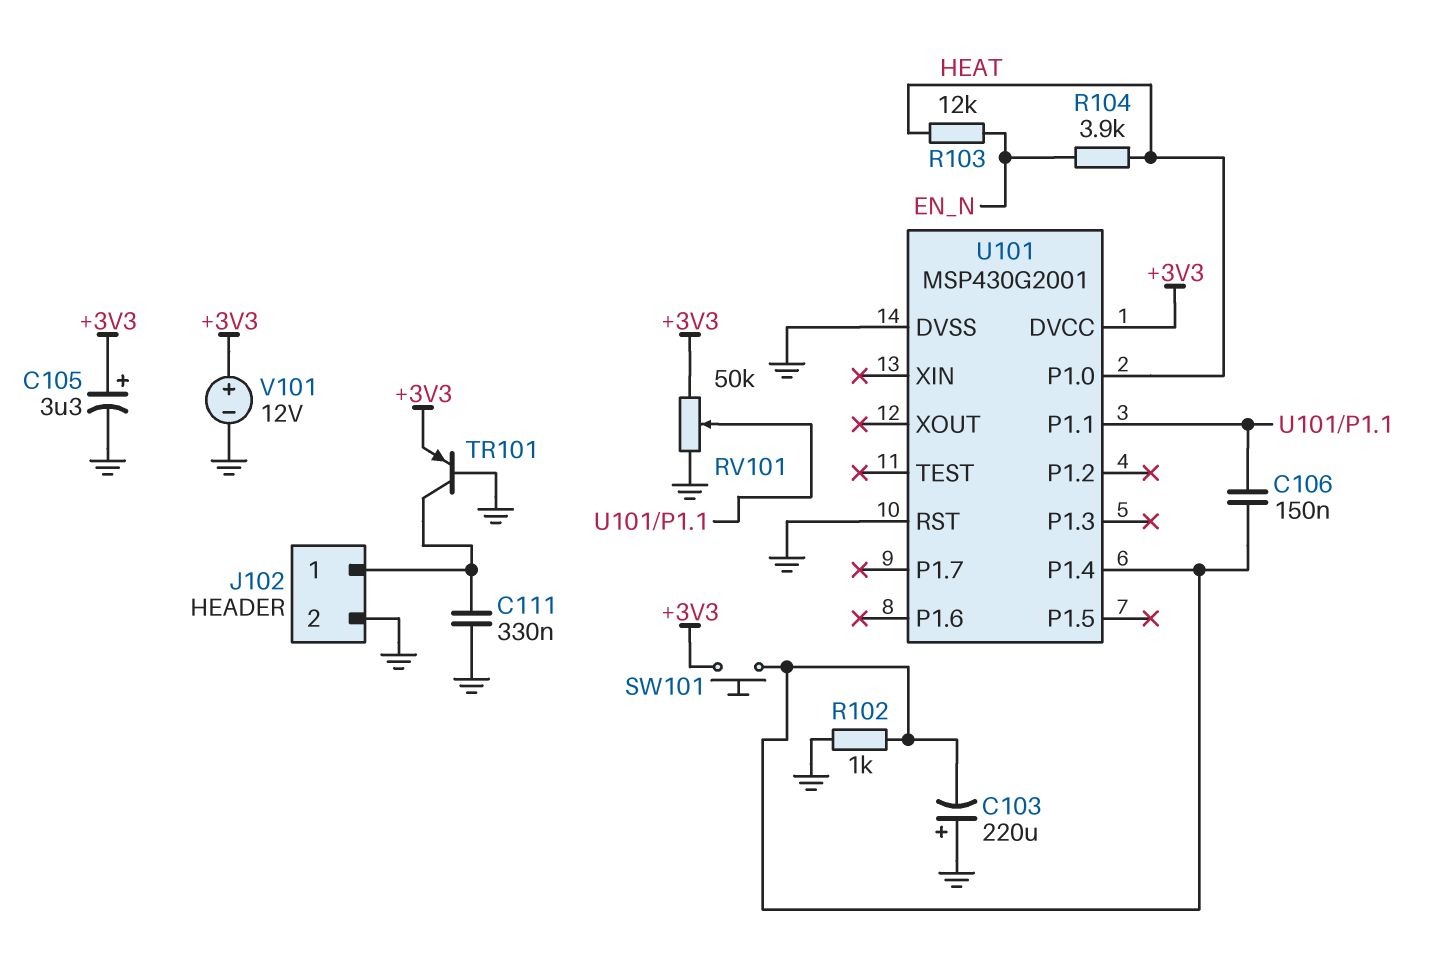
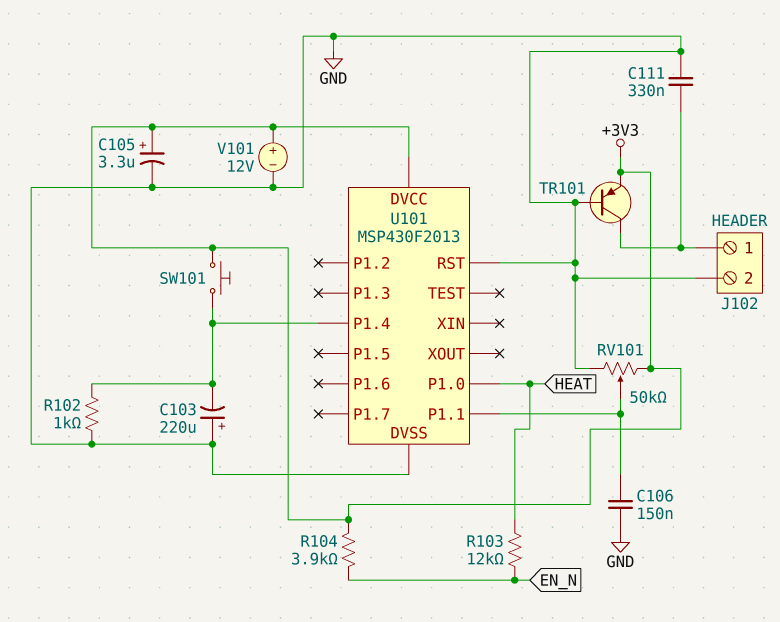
C106: 150nF (U101/P1.1, U101/P1.4) -> 150nF (GND, U101/P1.1)
R104: 3.9k (EN_N, HEAT) -> 3.9k (+3V3, EN_N)
U101: MSP430G2001 -> MSP430F2013

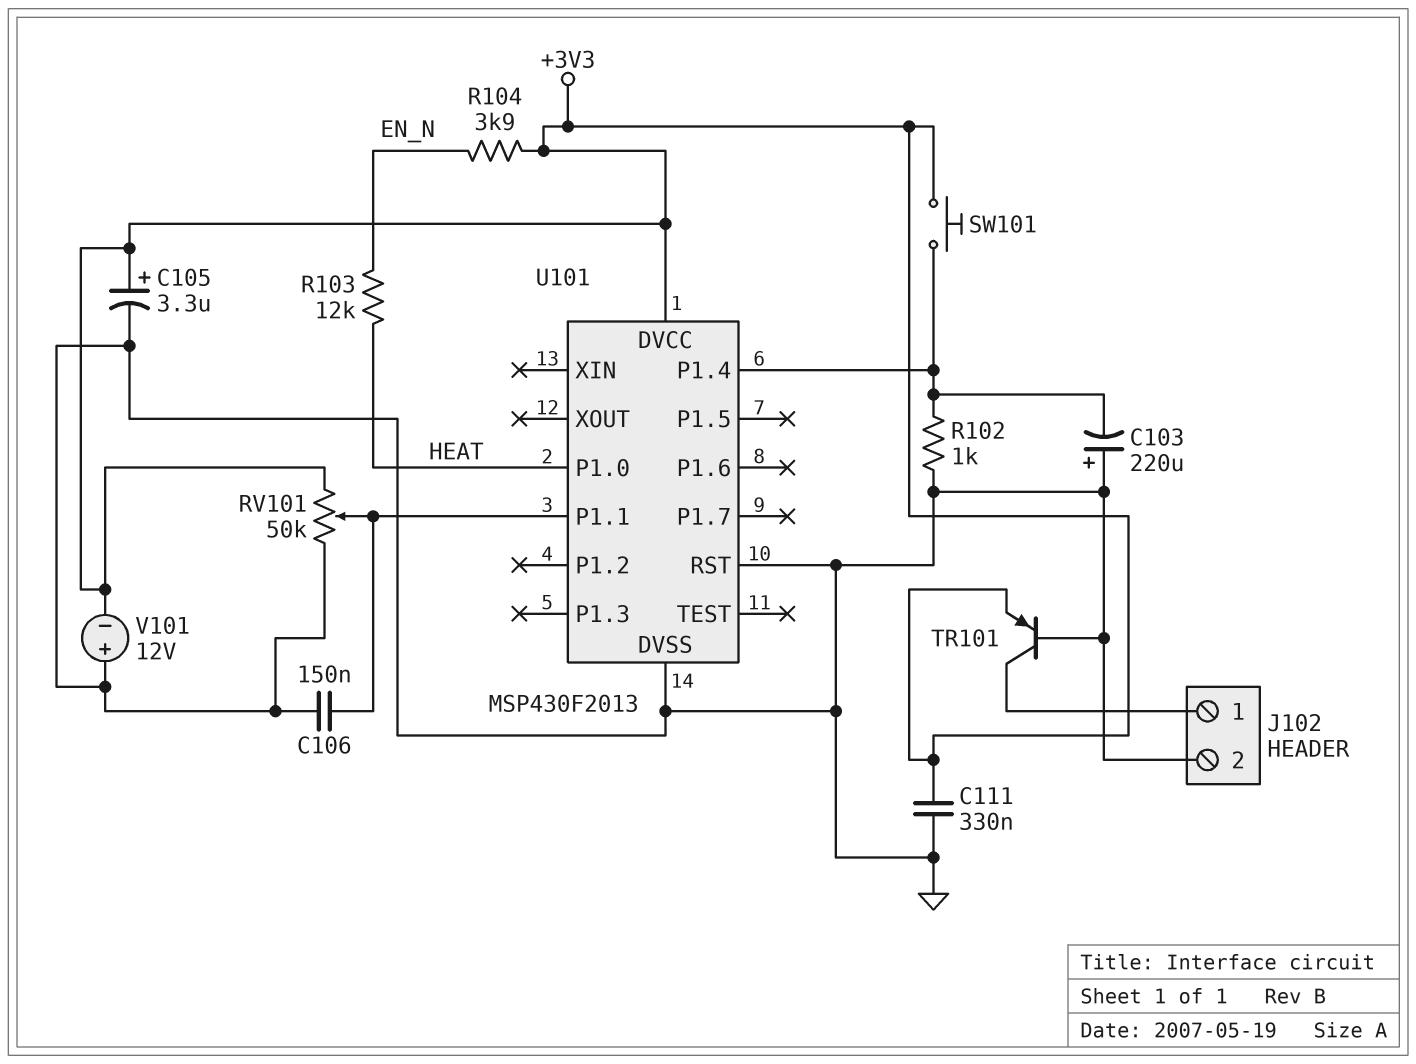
C111: 330nF (GND, J102/1) -> 330nF (+3V3, GND)
V101: 12V (plus +3V3, minus GND) -> 12V (plus GND, minus +3V3)

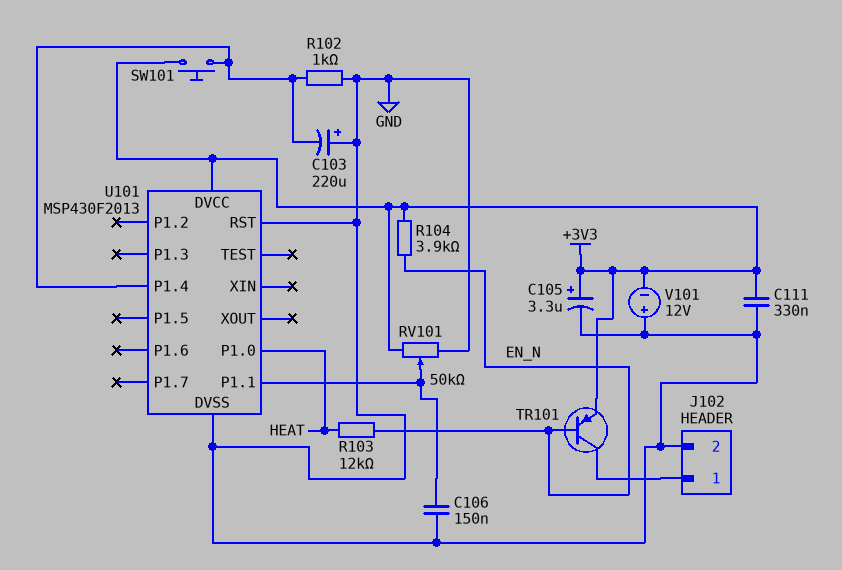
TR101: PNP (B GND, C J102/1, E +3V3) -> PNP (B EN_N, C J102/1, E +3V3)

